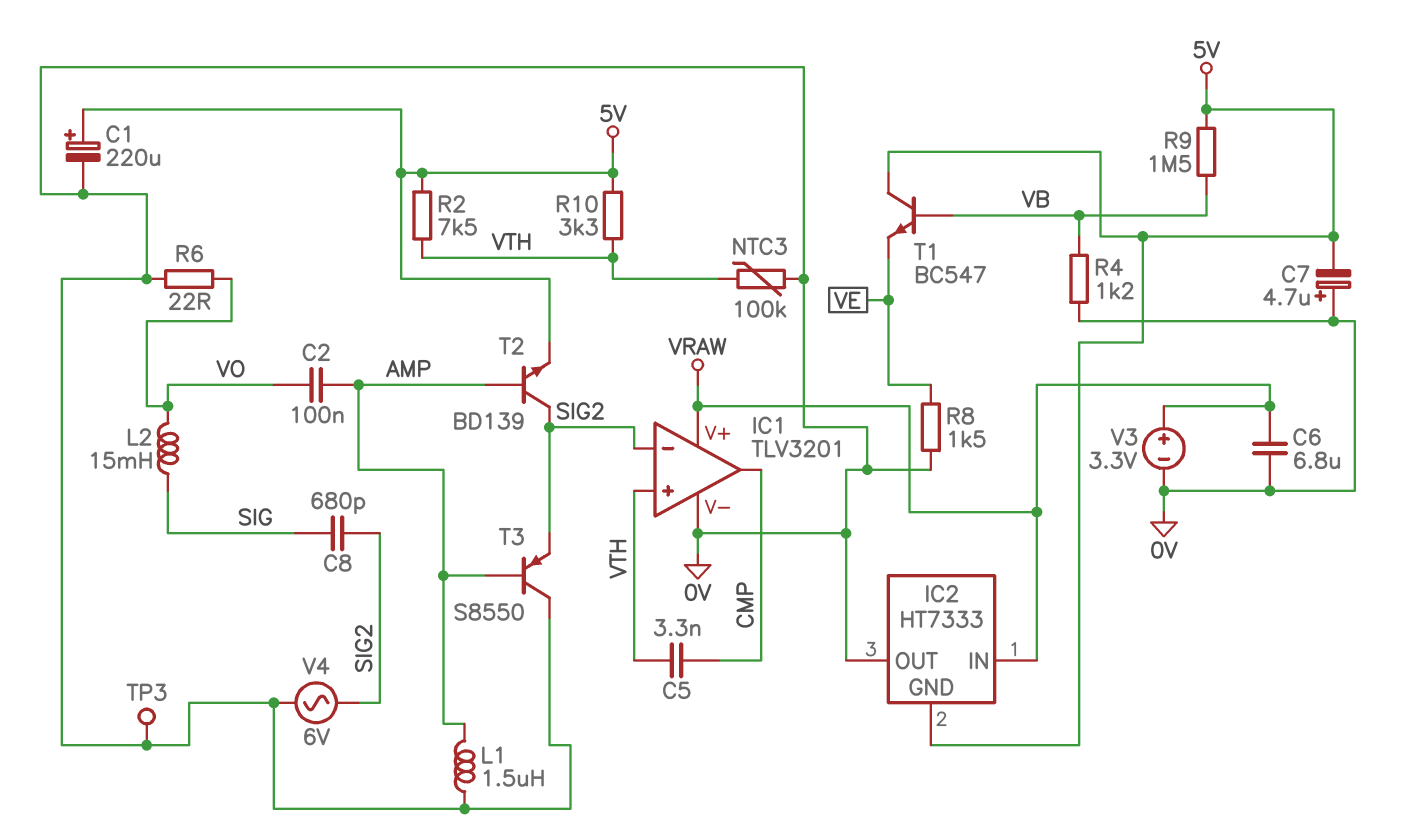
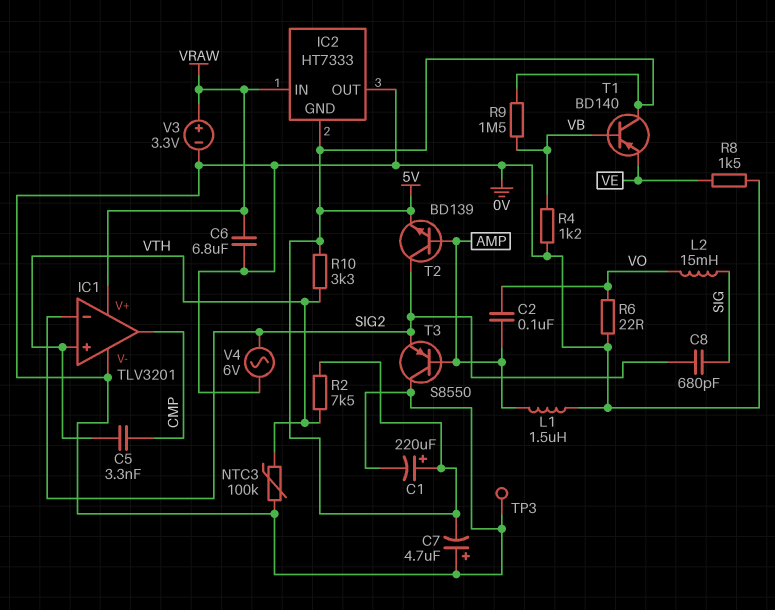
T1: NPN BC547 (B VB, C 5V, E VE) -> PNP BD140 (B VB, C 5V, E VE)

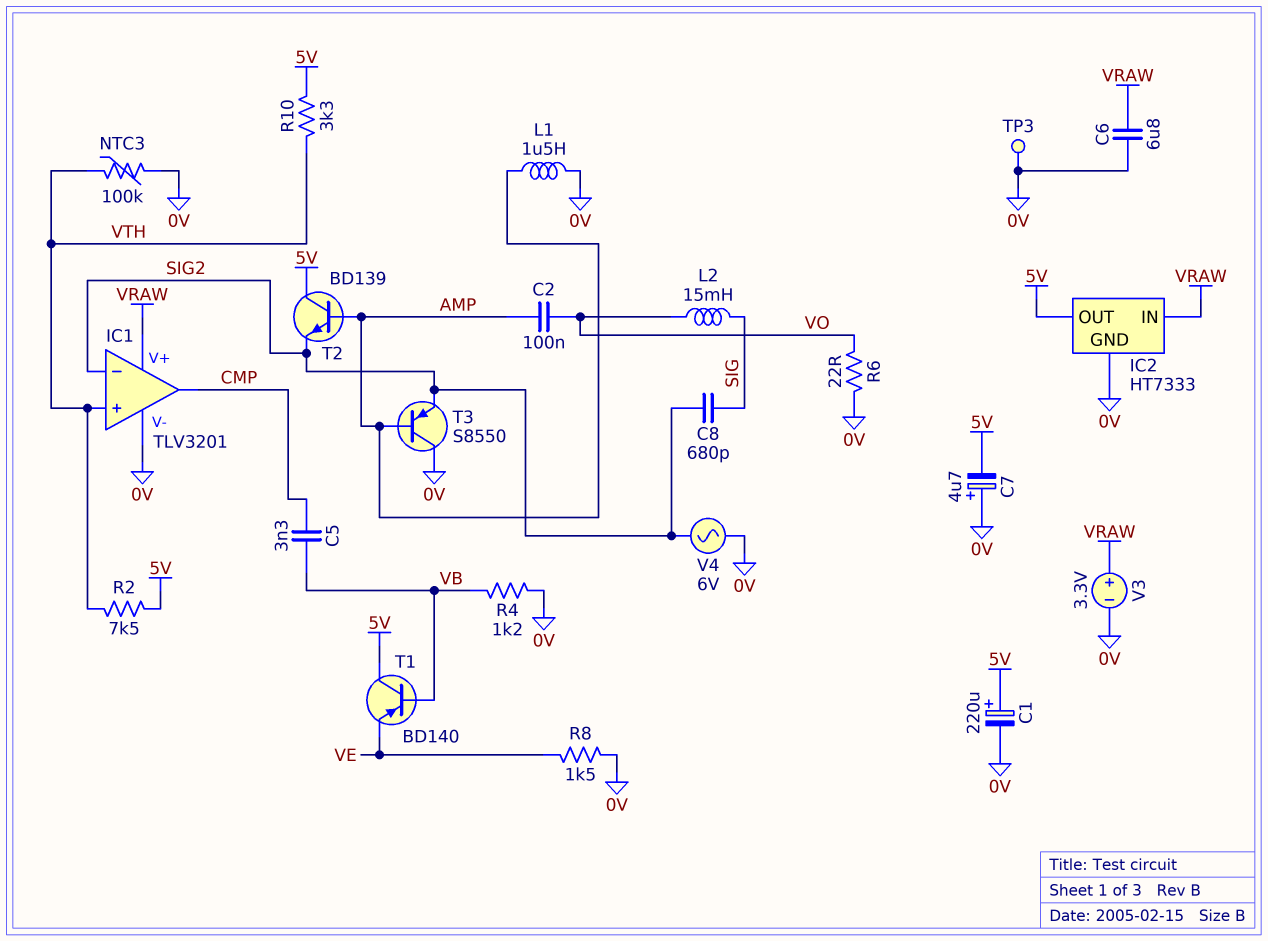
C5: 3.3nF (CMP, VTH) -> 3.3nF (CMP, VB)
IC2 pin GND: 5V -> 0V
IC2 pin OUT: 0V -> 5V
R9: 1.5M (5V, VB) -> none
T2: NPN BD139 (B AMP, C SIG2, E 5V) -> NPN BD139 (B AMP, C 5V, E SIG2)

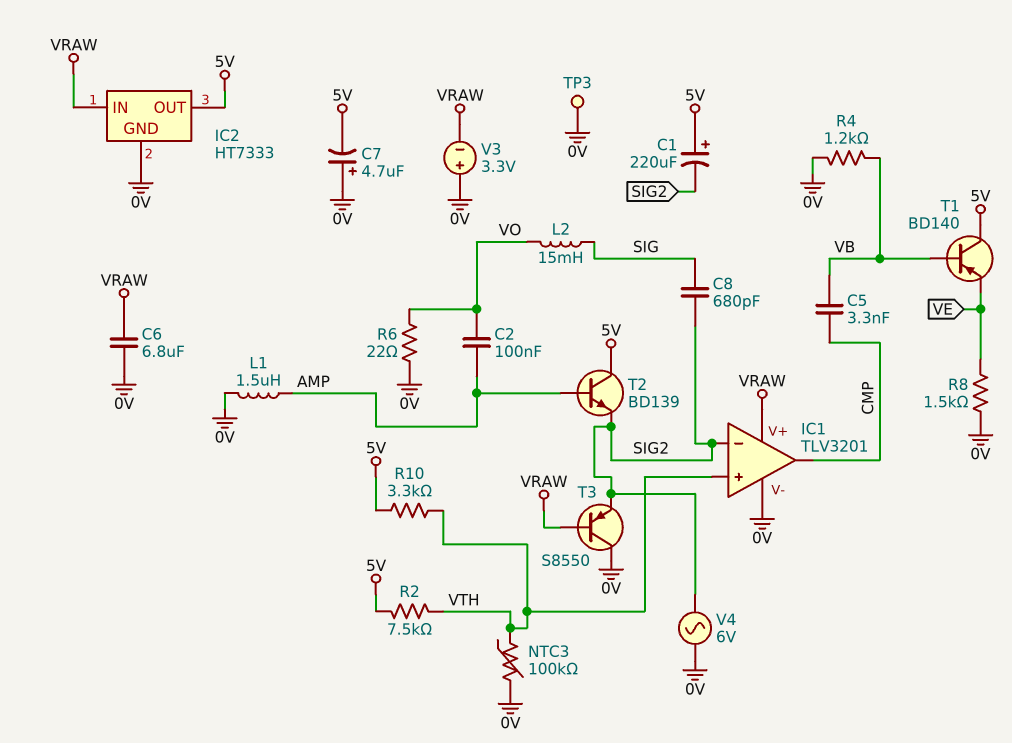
C1: 220uF (plus 5V, minus 0V) -> 220uF (plus 5V, minus SIG2)
T3: PNP S8550 (B AMP, C 0V, E SIG2) -> PNP S8550 (B VRAW, C 0V, E SIG2)
V3: 3.3V (plus VRAW, minus 0V) -> 3.3V (plus 0V, minus VRAW)

